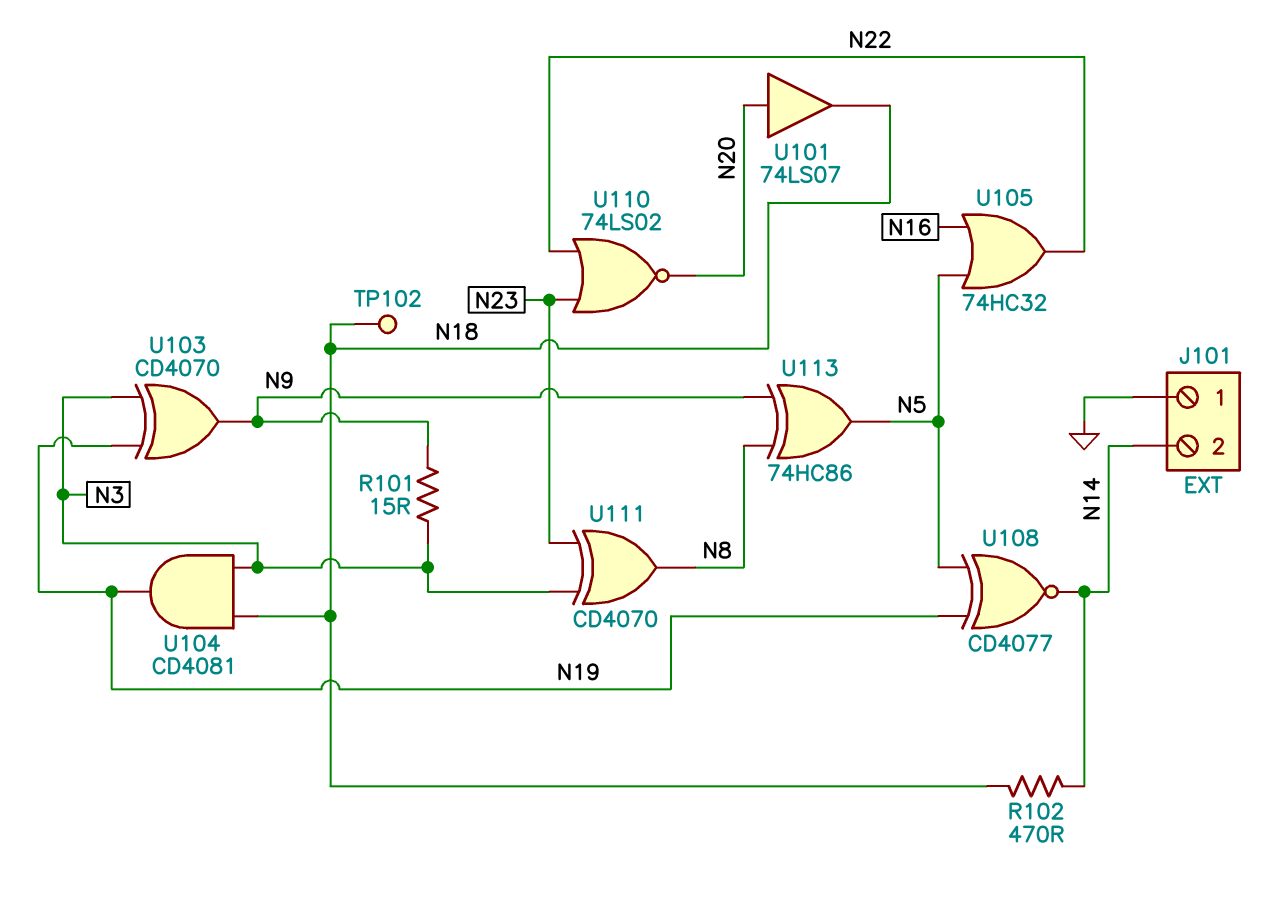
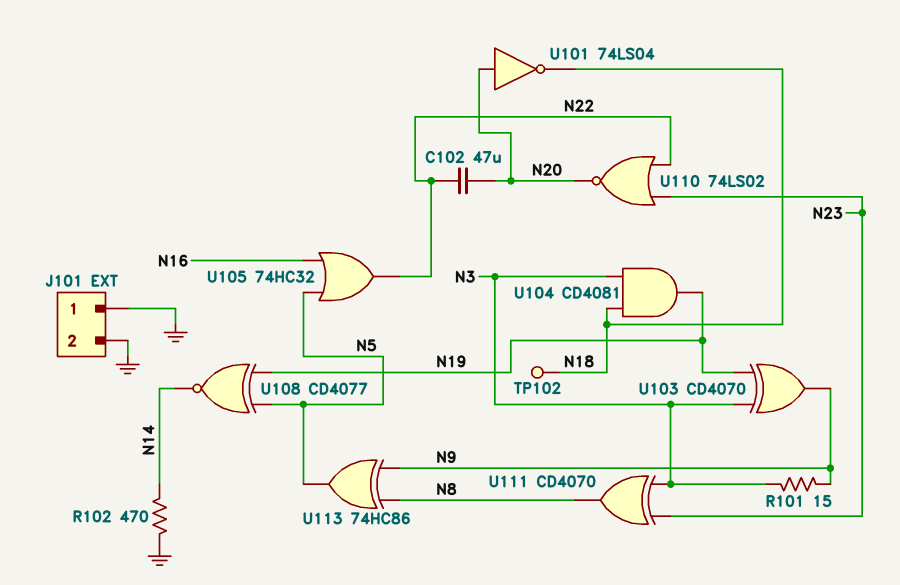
C102: none -> 47uF (N20, N22)
J101 pin 2: N14 -> GND
R102: 470 (N14, N18) -> 470 (GND, N14)
U101: buffer 74LS07 (in N20, out N18) -> NOT 74LS04 (in N20, out N18)

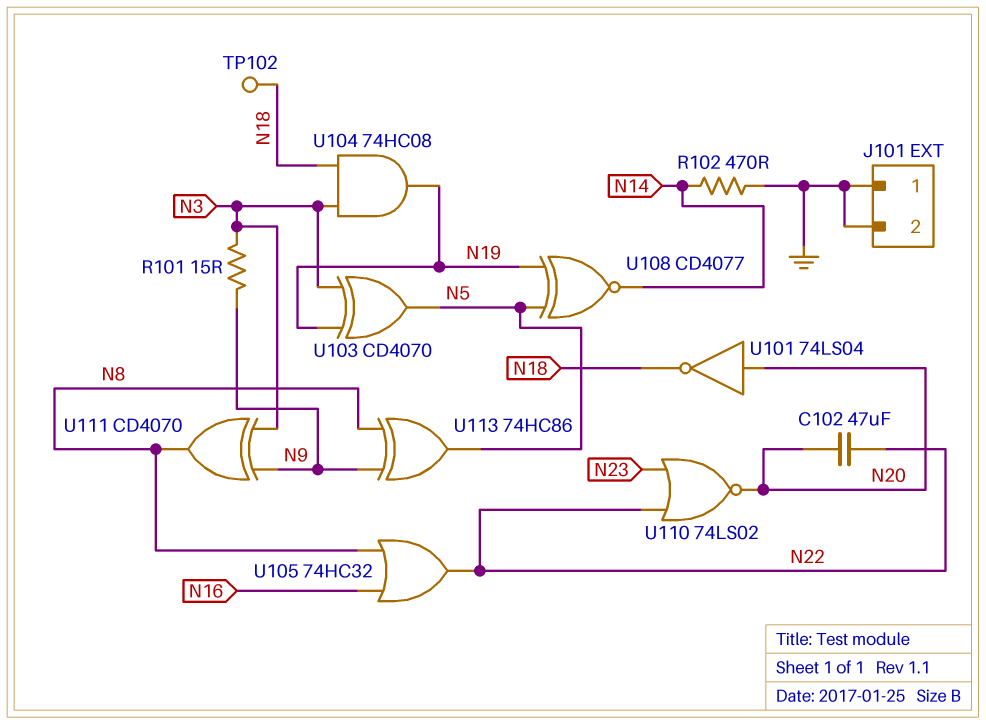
U103: XOR CD4070 (in N3, in N19, out N9) -> XOR CD4070 (in N3, in N19, out N5)
U104: AND CD4081 (in N3, in N18, out N19) -> AND 74HC08 (in N3, in N18, out N19)
U105: OR 74HC32 (in N5, in N16, out N22) -> OR 74HC32 (in N8, in N16, out N22)
U111: XOR CD4070 (in N3, in N23, out N8) -> XOR CD4070 (in N3, in N9, out N8)

